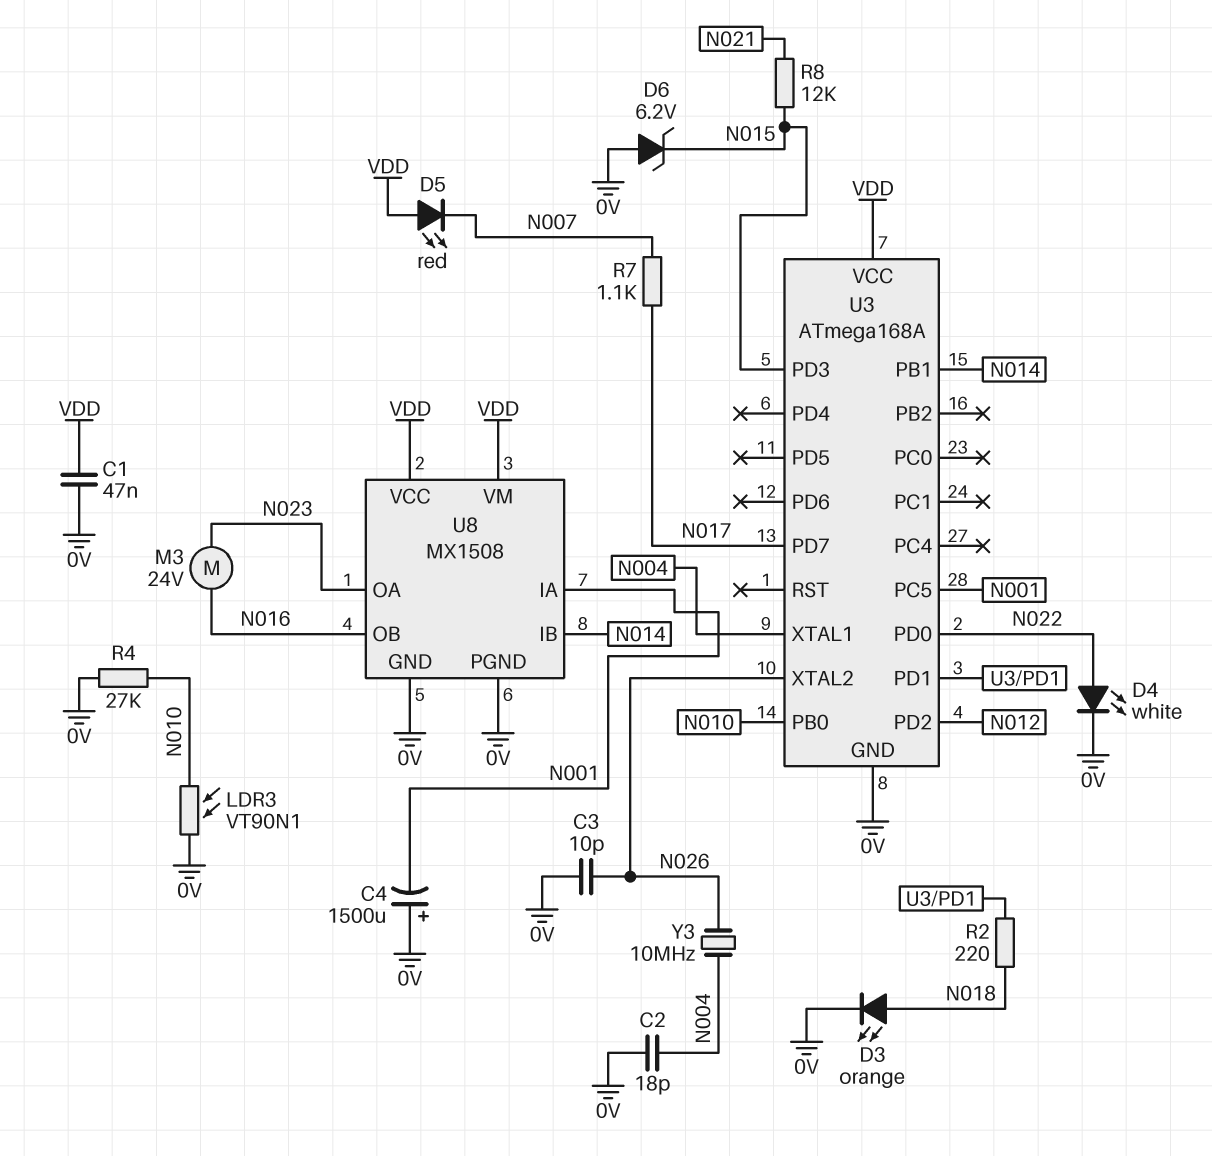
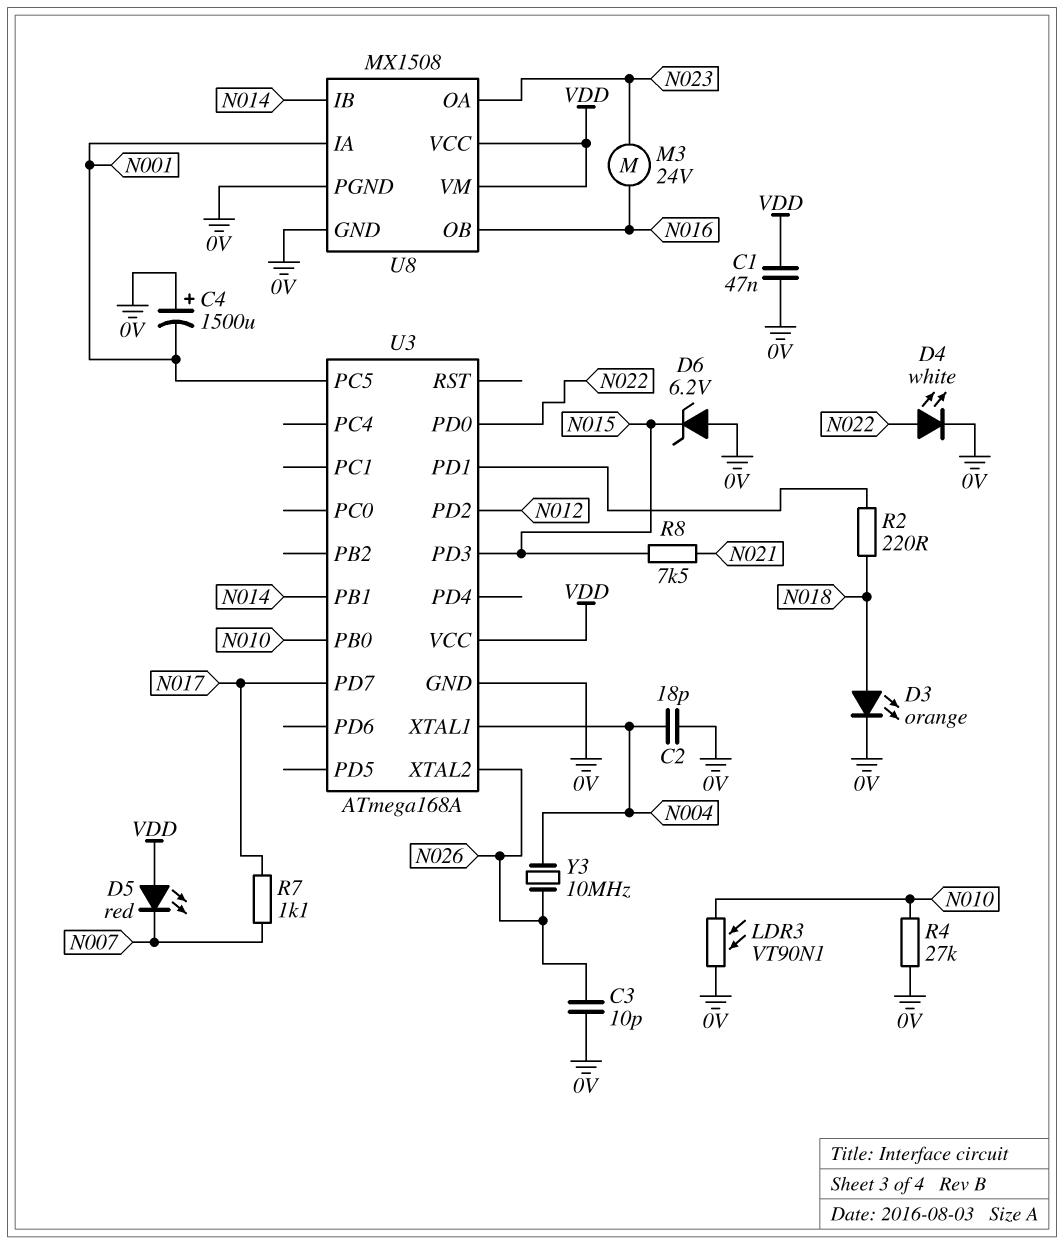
R8: 12k (N015, N021) -> 7.5k (N015, N021)

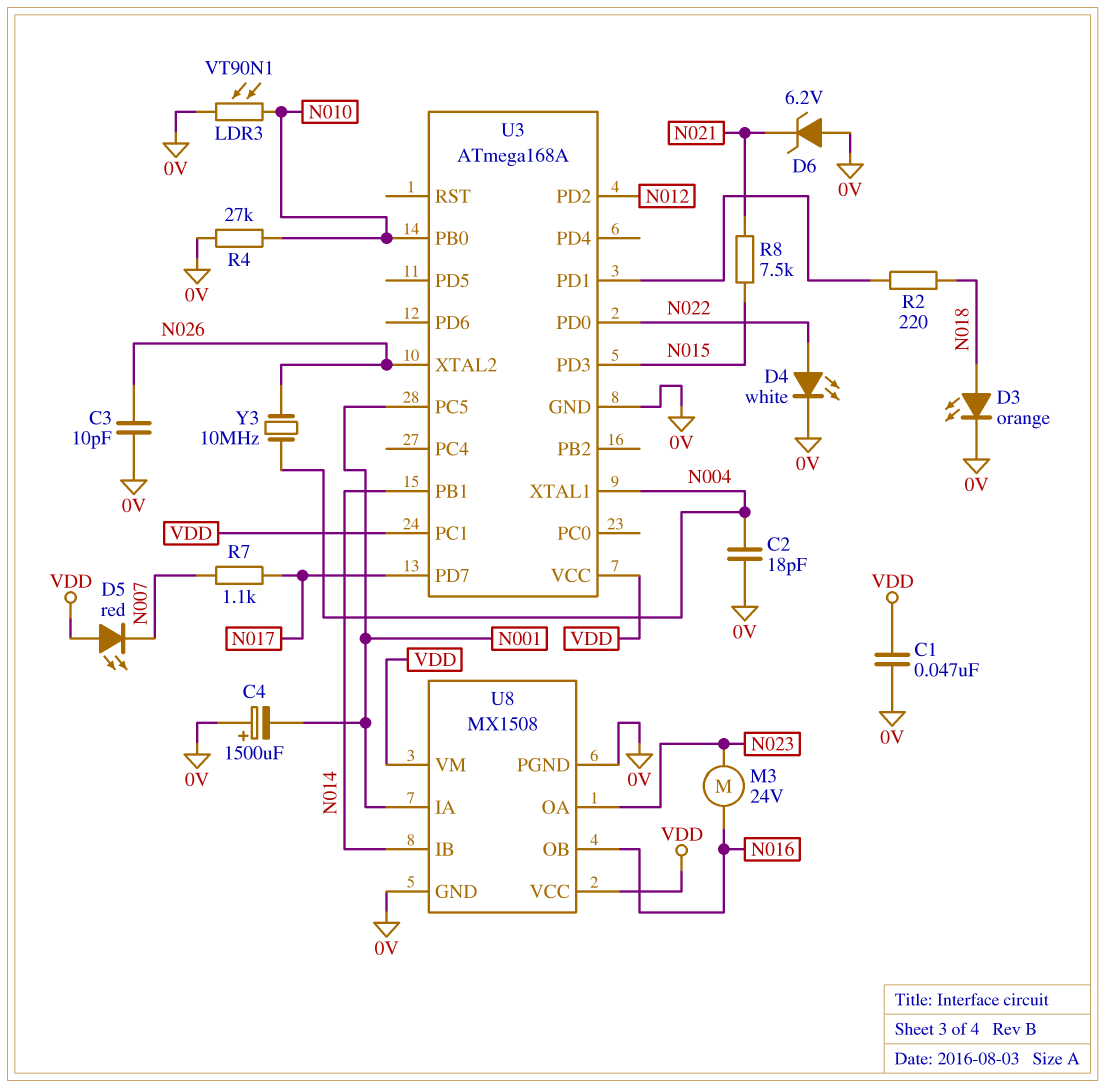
D6: zener 6.2V (A 0V, K N015) -> zener 6.2V (A 0V, K N021)
U3 pin PC1: none -> VDD

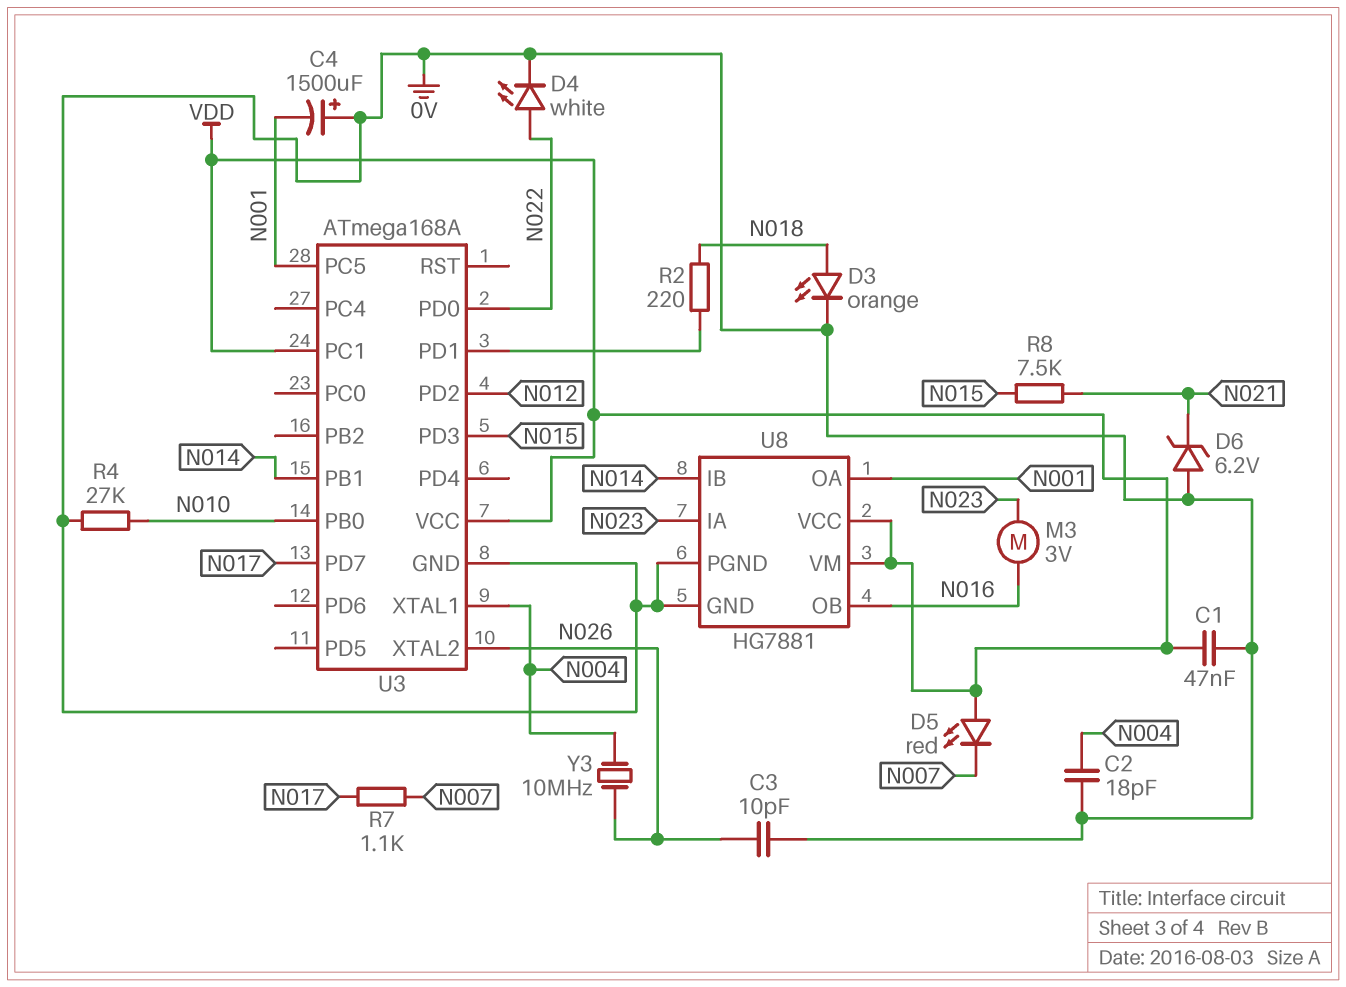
LDR3: VT90N1 (0V, N010) -> none
M3: motor 24V (N016, N023) -> motor 3V (N016, N023)
U8: MX1508 -> HG7881
U8 pin IA: N001 -> N023
U8 pin OA: N023 -> N001

